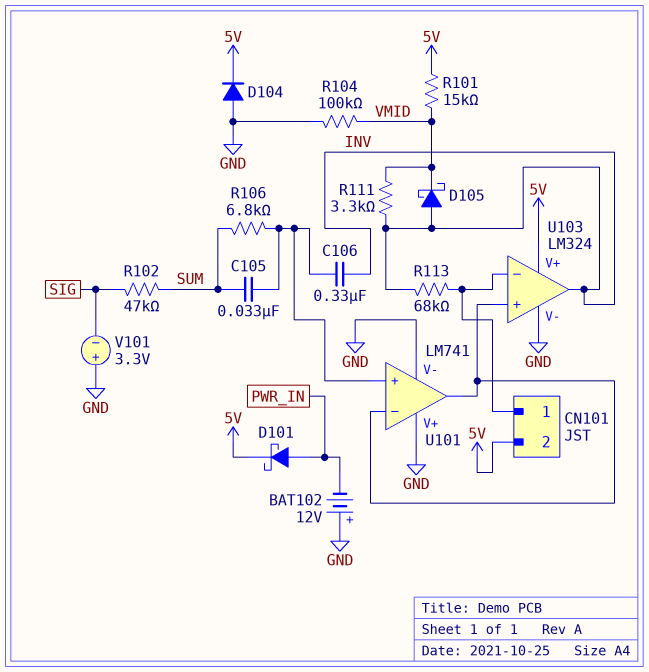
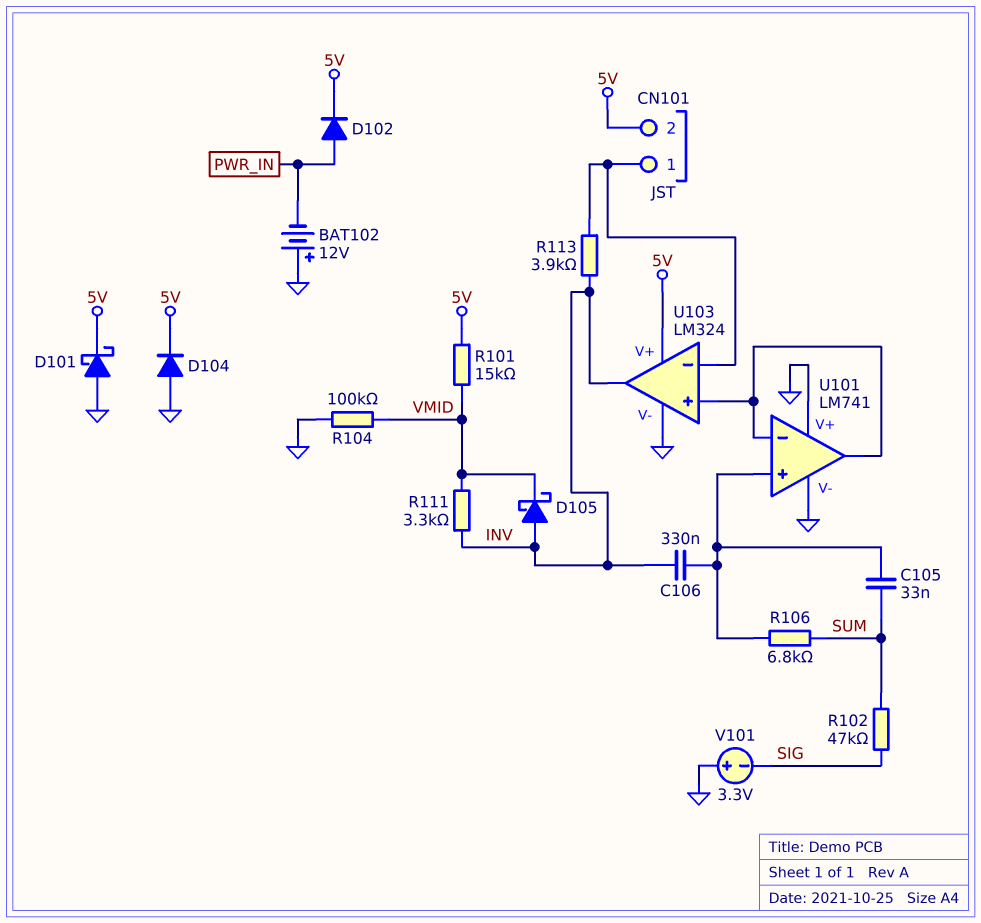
D101: schottky (A PWR_IN, K 5V) -> schottky (A GND, K 5V)
D102: none -> diode (A PWR_IN, K 5V)
R113: 68k (CN101/1, INV) -> 3.9k (CN101/1, INV)

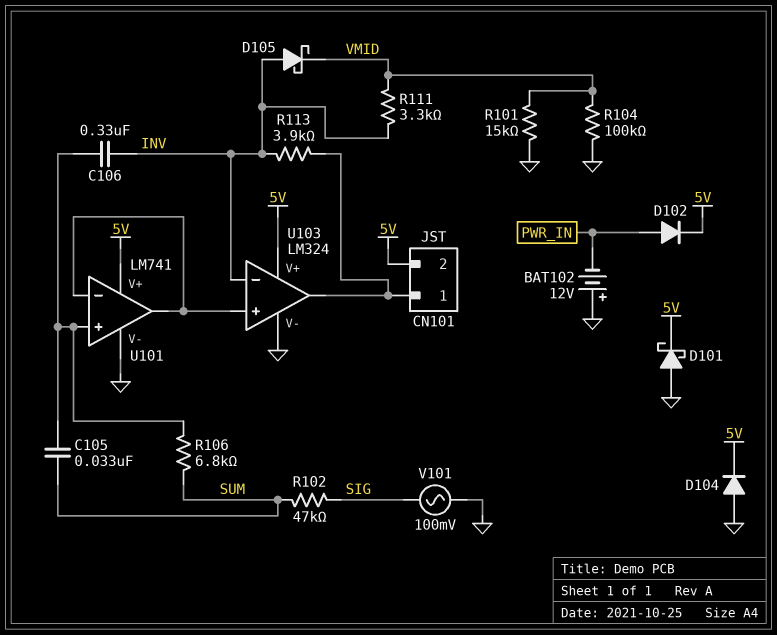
R101: 15k (5V, VMID) -> 15k (GND, VMID)
U101 pin V+: GND -> 5V
U103 pin in-: CN101/1 -> INV
U103 pin out: INV -> CN101/1
V101: 3.3V (plus GND, minus SIG) -> AC 100mV (GND, SIG)

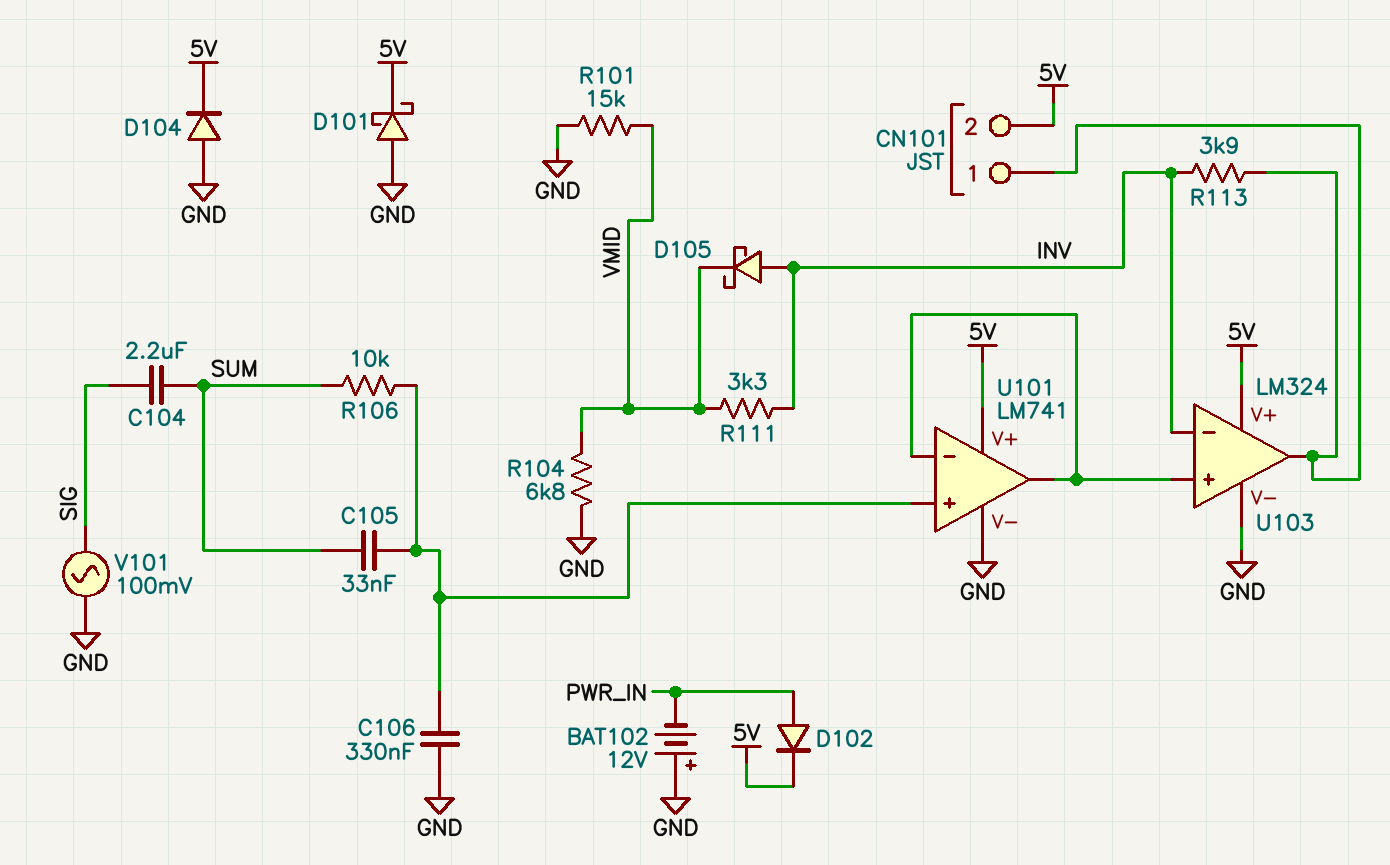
C104: none -> 2.2uF (SIG, SUM)
C106: 330nF (INV, U101/in+) -> 330nF (GND, U101/in+)
R102: 47k (SIG, SUM) -> none
R104: 100k (GND, VMID) -> 6.8k (GND, VMID)
R106: 6.8k (SUM, U101/in+) -> 10k (SUM, U101/in+)

